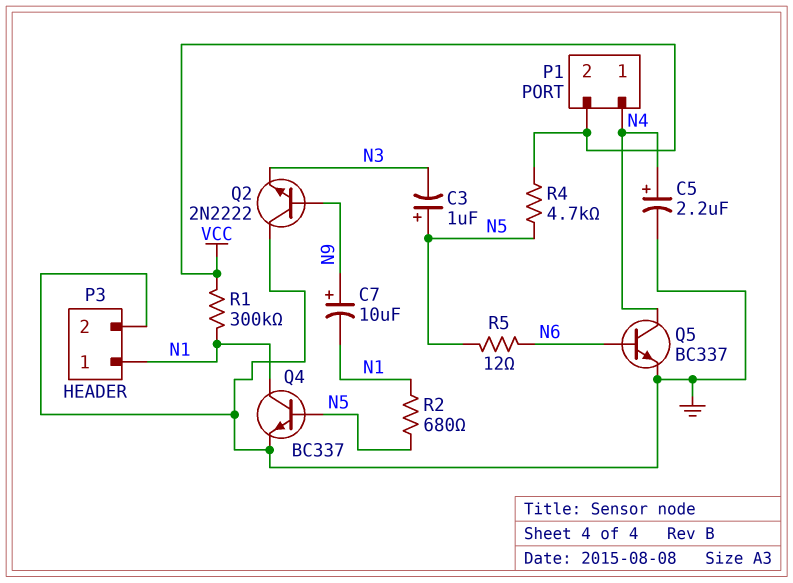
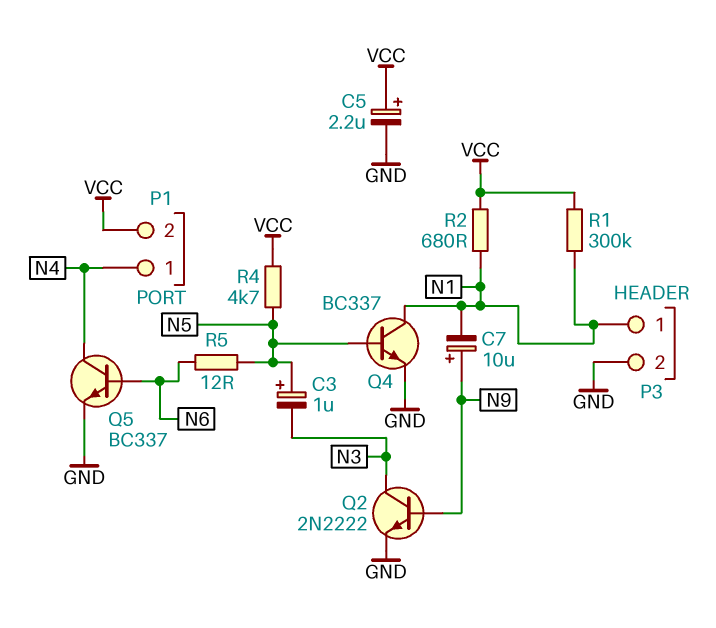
C5: 2.2uF (plus N4, minus GND) -> 2.2uF (plus VCC, minus GND)
Q2: NPN 2N2222 (B N9, C GND, E N3) -> NPN 2N2222 (B N9, C N3, E GND)
R2: 680 (N1, N5) -> 680 (N1, VCC)

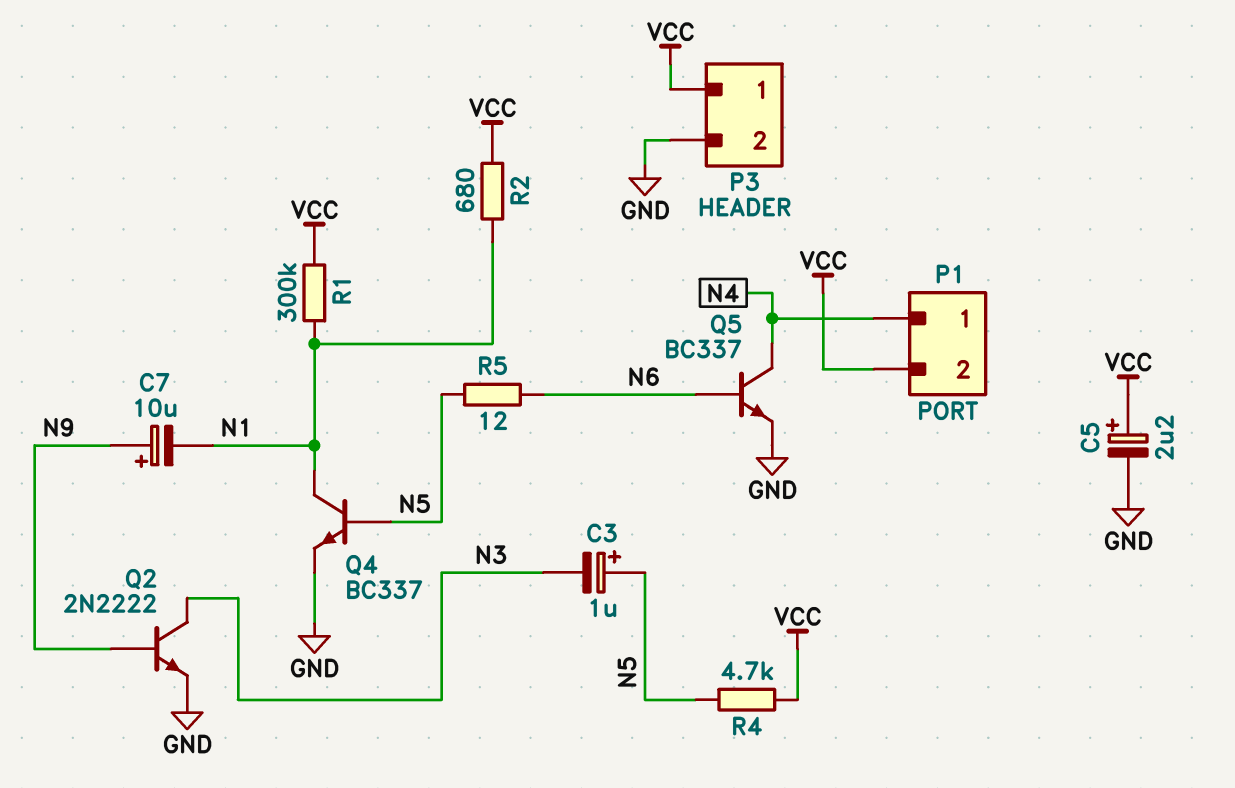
P3 pin 1: N1 -> VCC

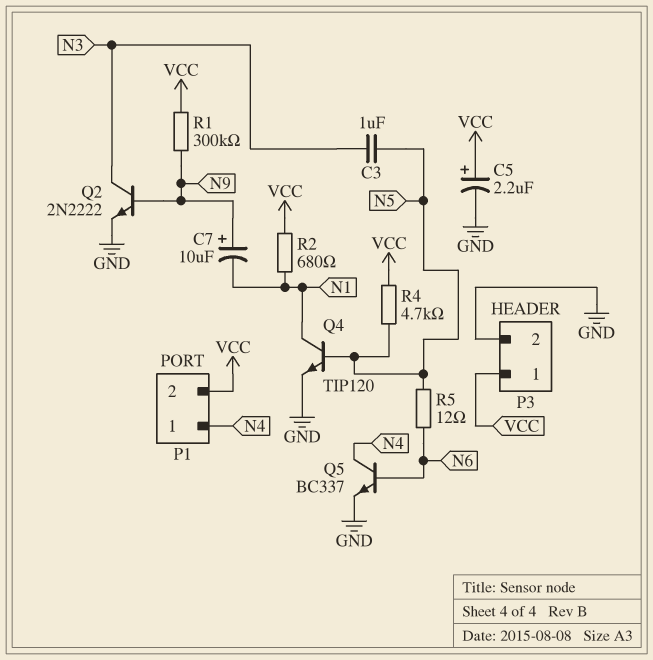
C3: 1uF (plus N5, minus N3) -> 1uF (N3, N5)
Q4: NPN BC337 (B N5, C N1, E GND) -> NPN TIP120 (B N5, C N1, E GND)
R1: 300k (N1, VCC) -> 300k (N9, VCC)

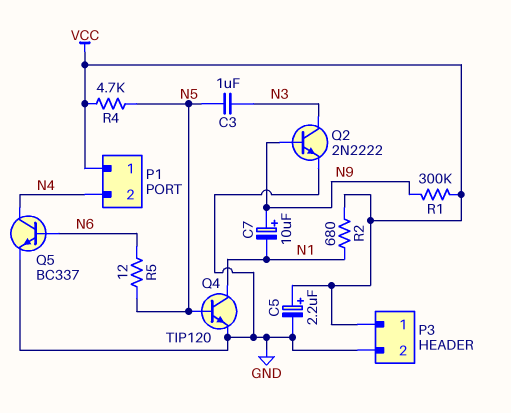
P1 pin 1: N4 -> VCC
P1 pin 2: VCC -> N4

